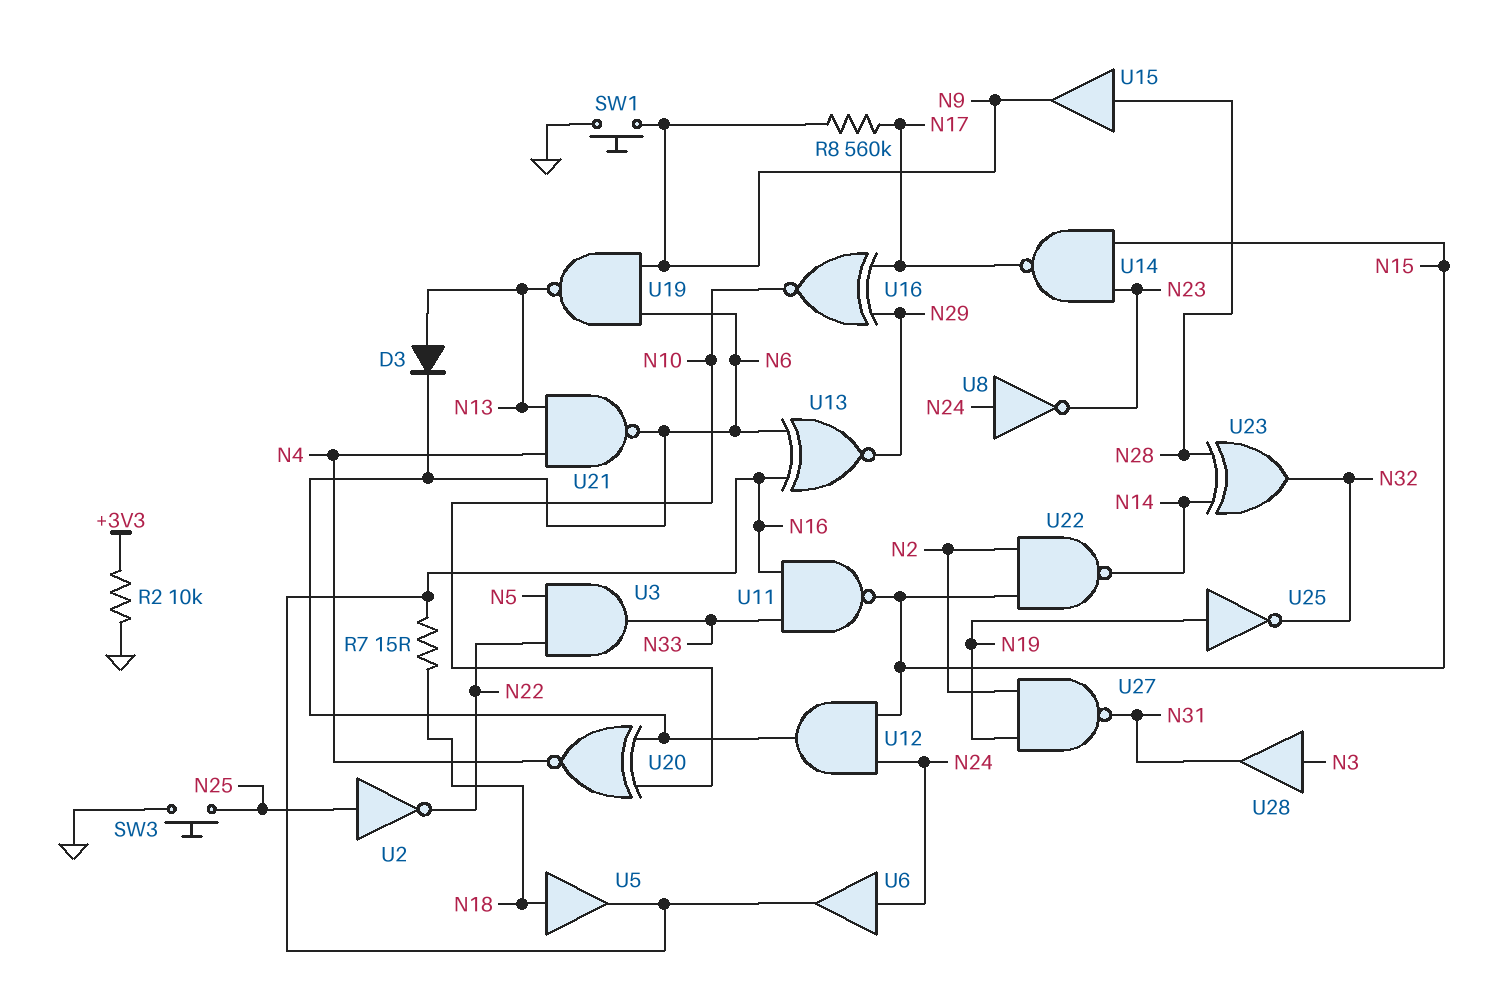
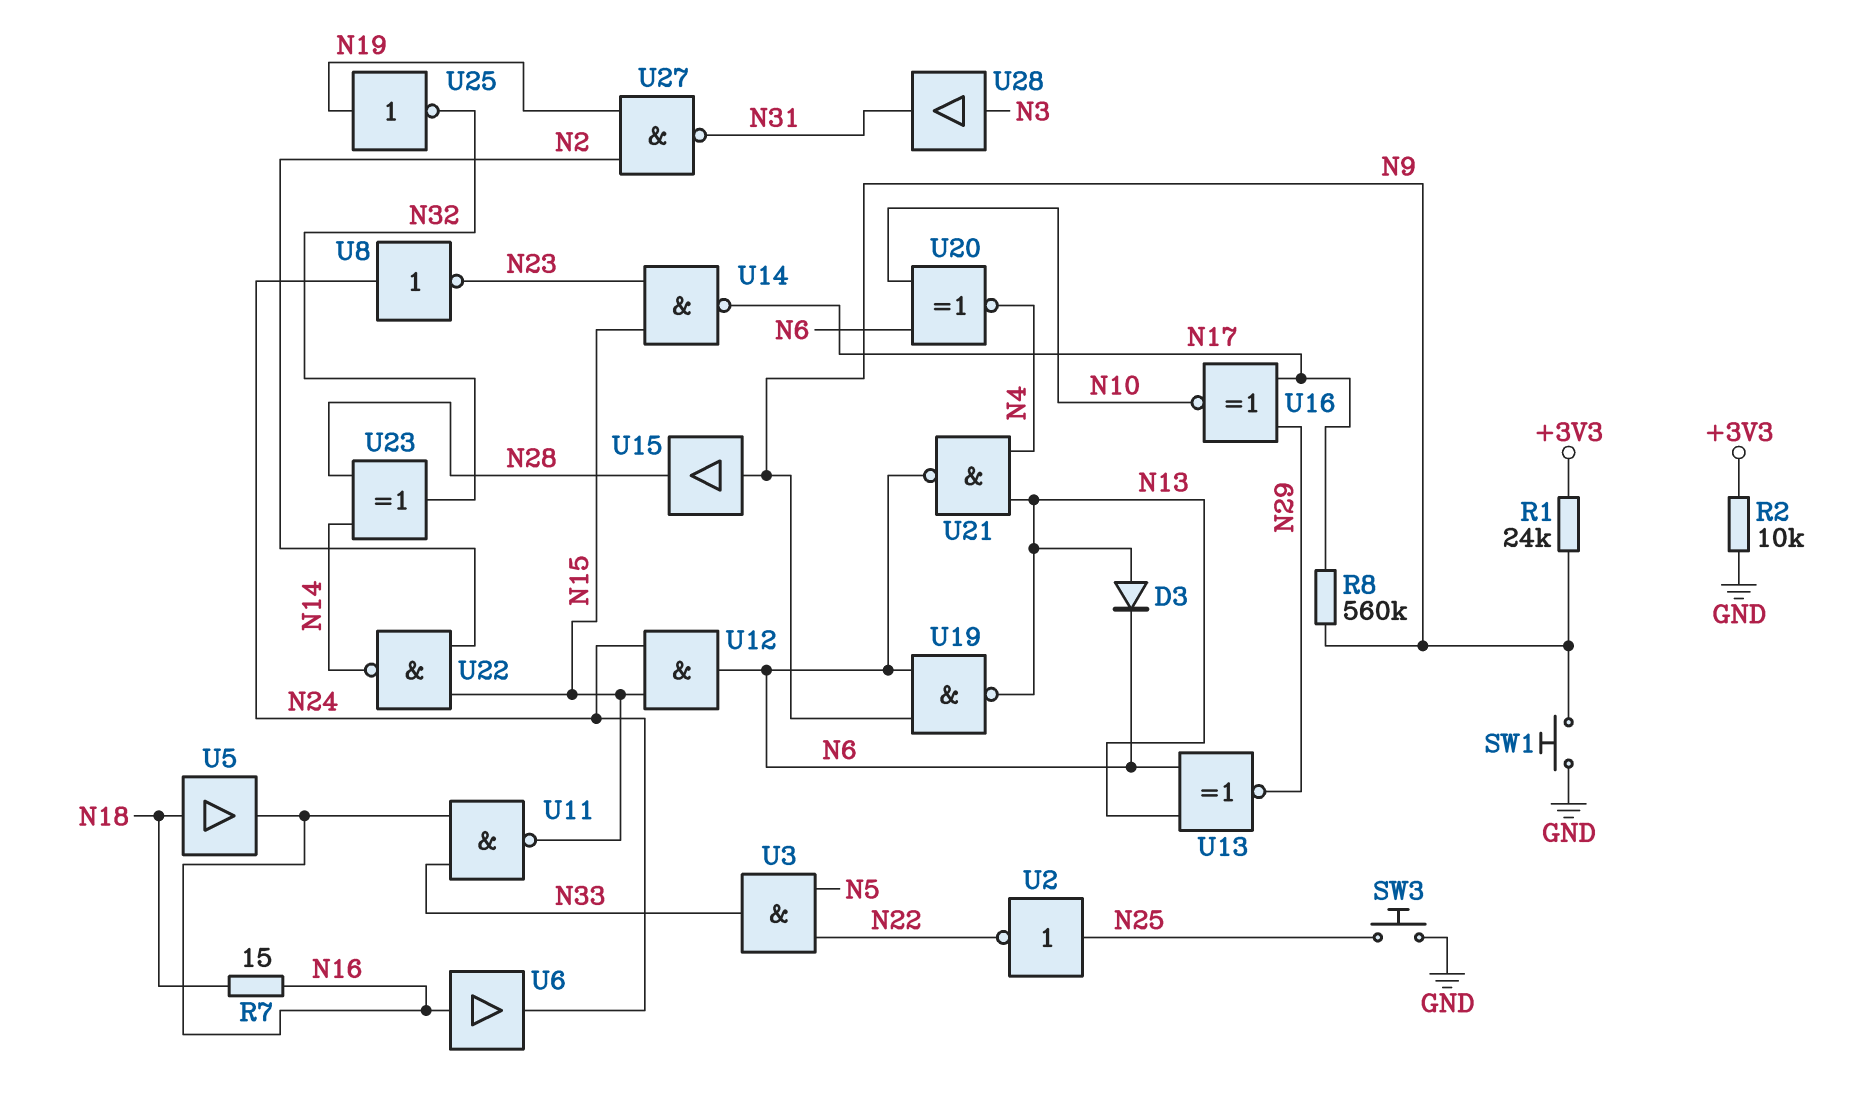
R1: none -> 24k (+3V3, N9)
U6: buffer (in N24, out N16) -> buffer (in N16, out N24)
U13: XNOR (in N6, in N16, out N29) -> XNOR (in N6, in N13, out N29)
U15: buffer (in N28, out N9) -> buffer (in N9, out N28)

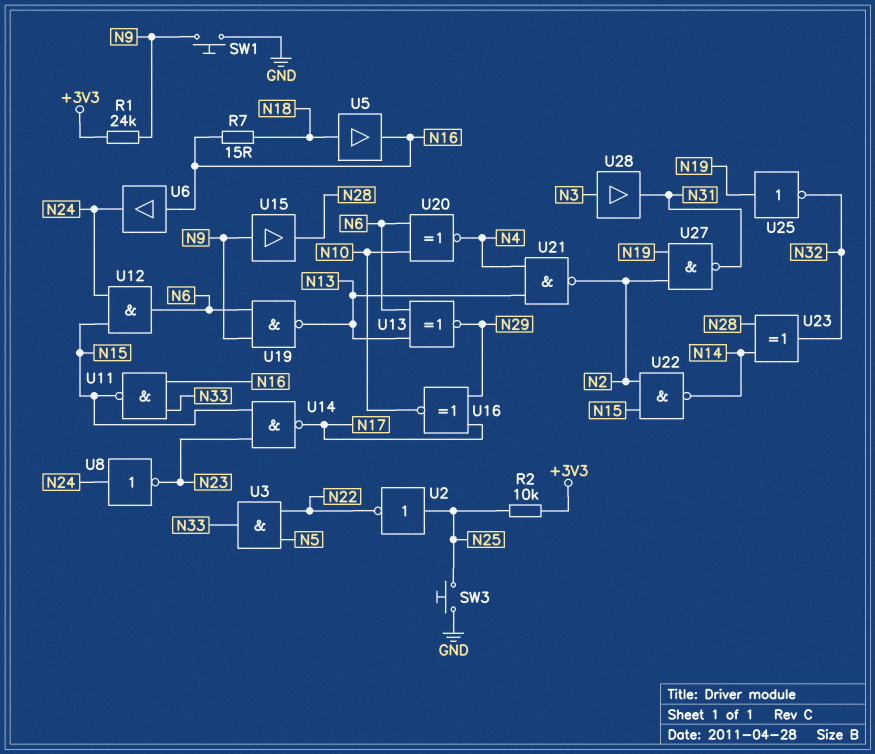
D3: diode (A N13, K N6) -> none
R2: 10k (+3V3, GND) -> 10k (+3V3, N25)
R8: 560k (N9, N17) -> none
U21: NAND (in N4, in N13, out N6) -> NAND (in N4, in N13, out N2)

